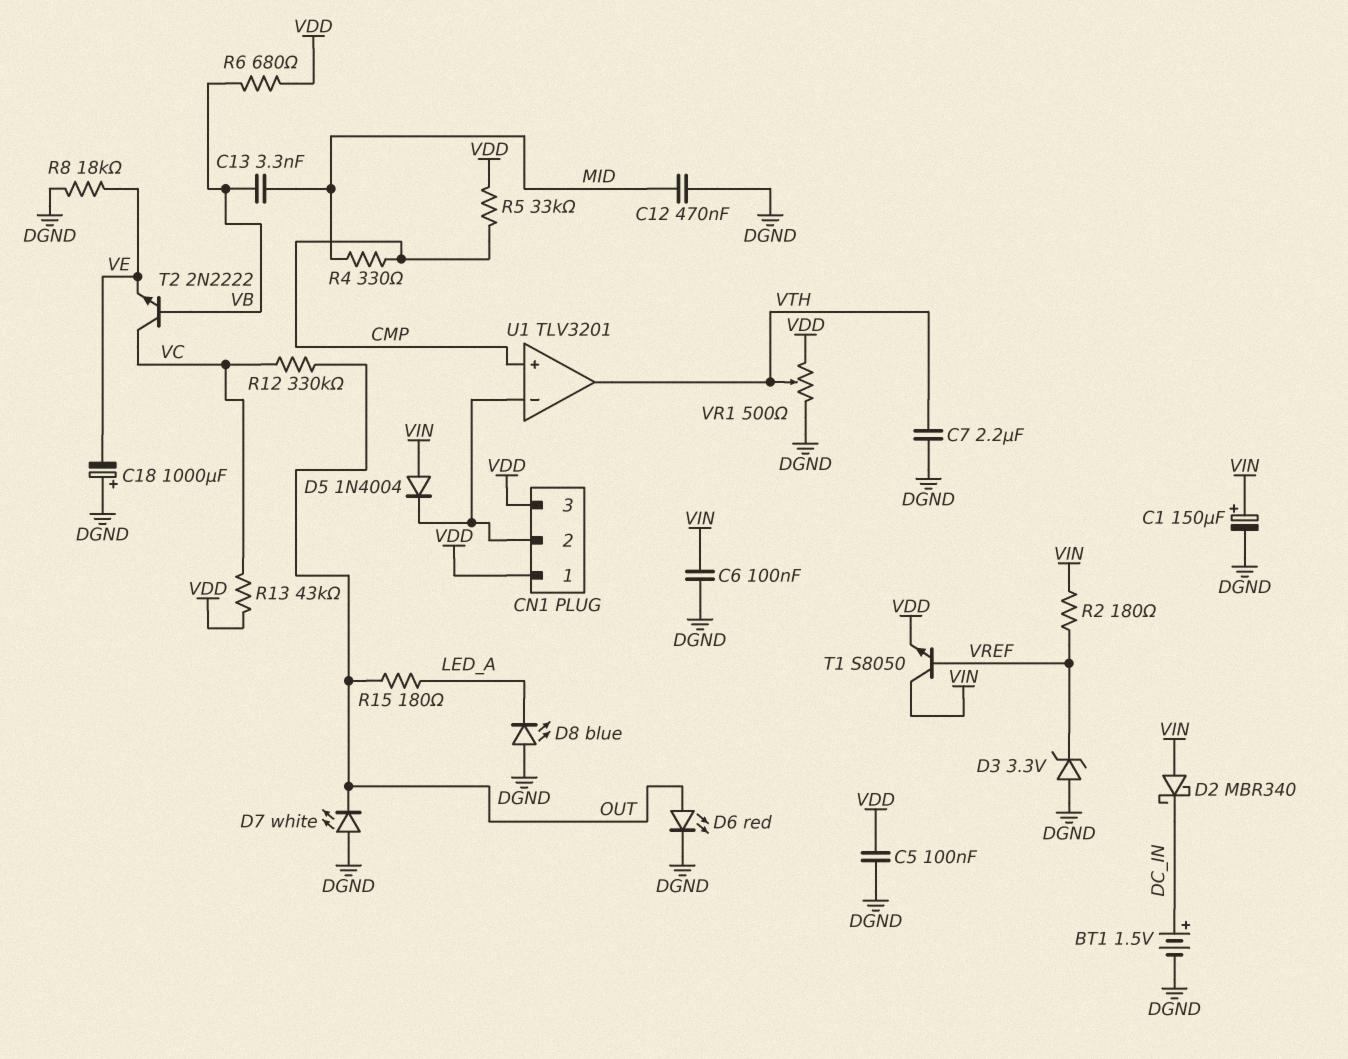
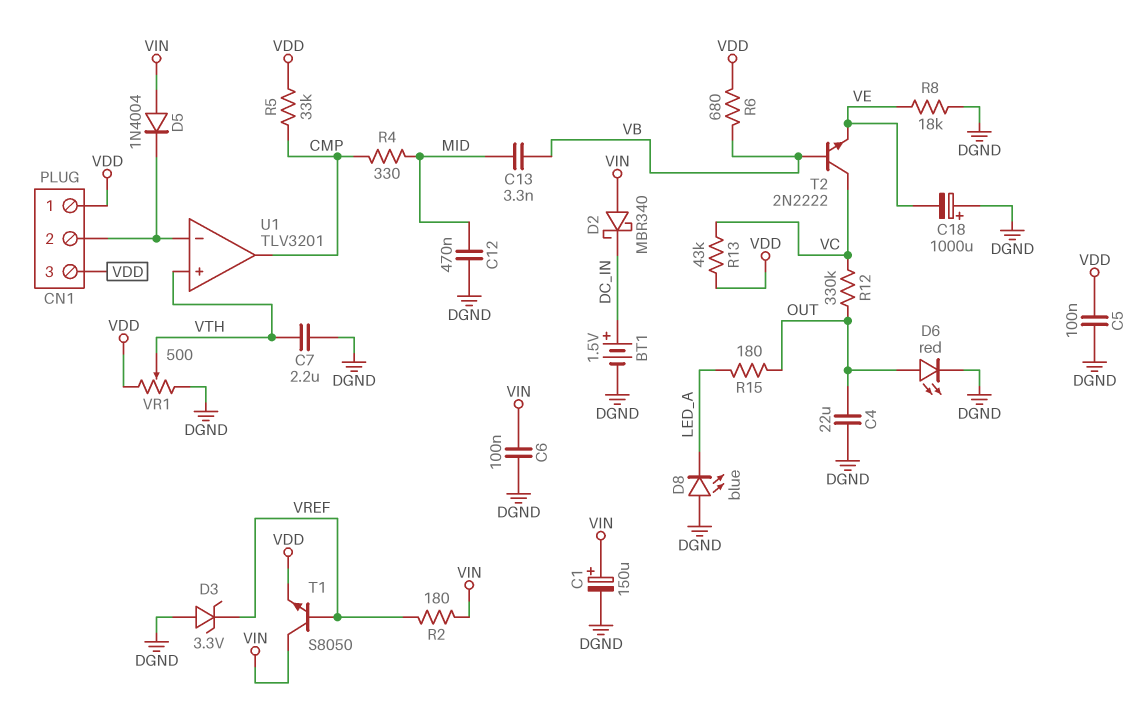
C4: none -> 22uF (DGND, OUT)
D7: LED white (A DGND, K OUT) -> none
U1 pin in+: CMP -> VTH
U1 pin out: VTH -> CMP

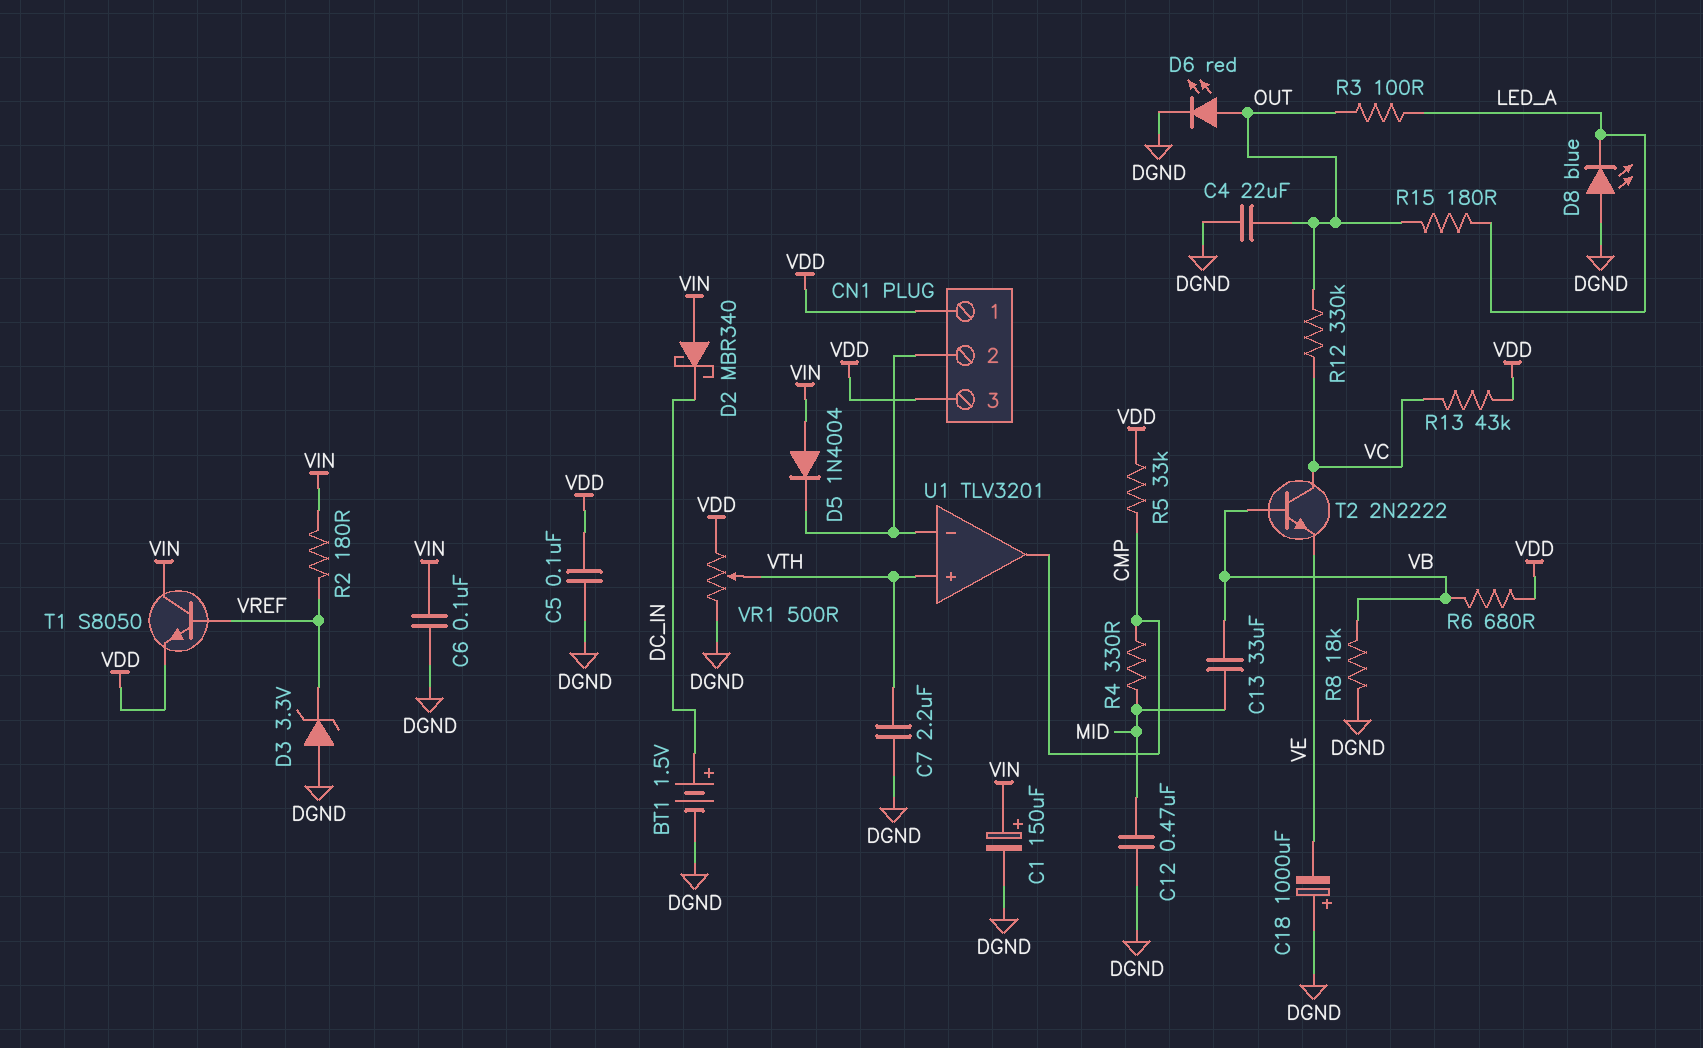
C13: 3.3nF (MID, VB) -> 33uF (MID, VB)
R3: none -> 100 (LED_A, OUT)
R8: 18k (DGND, VE) -> 18k (DGND, VB)

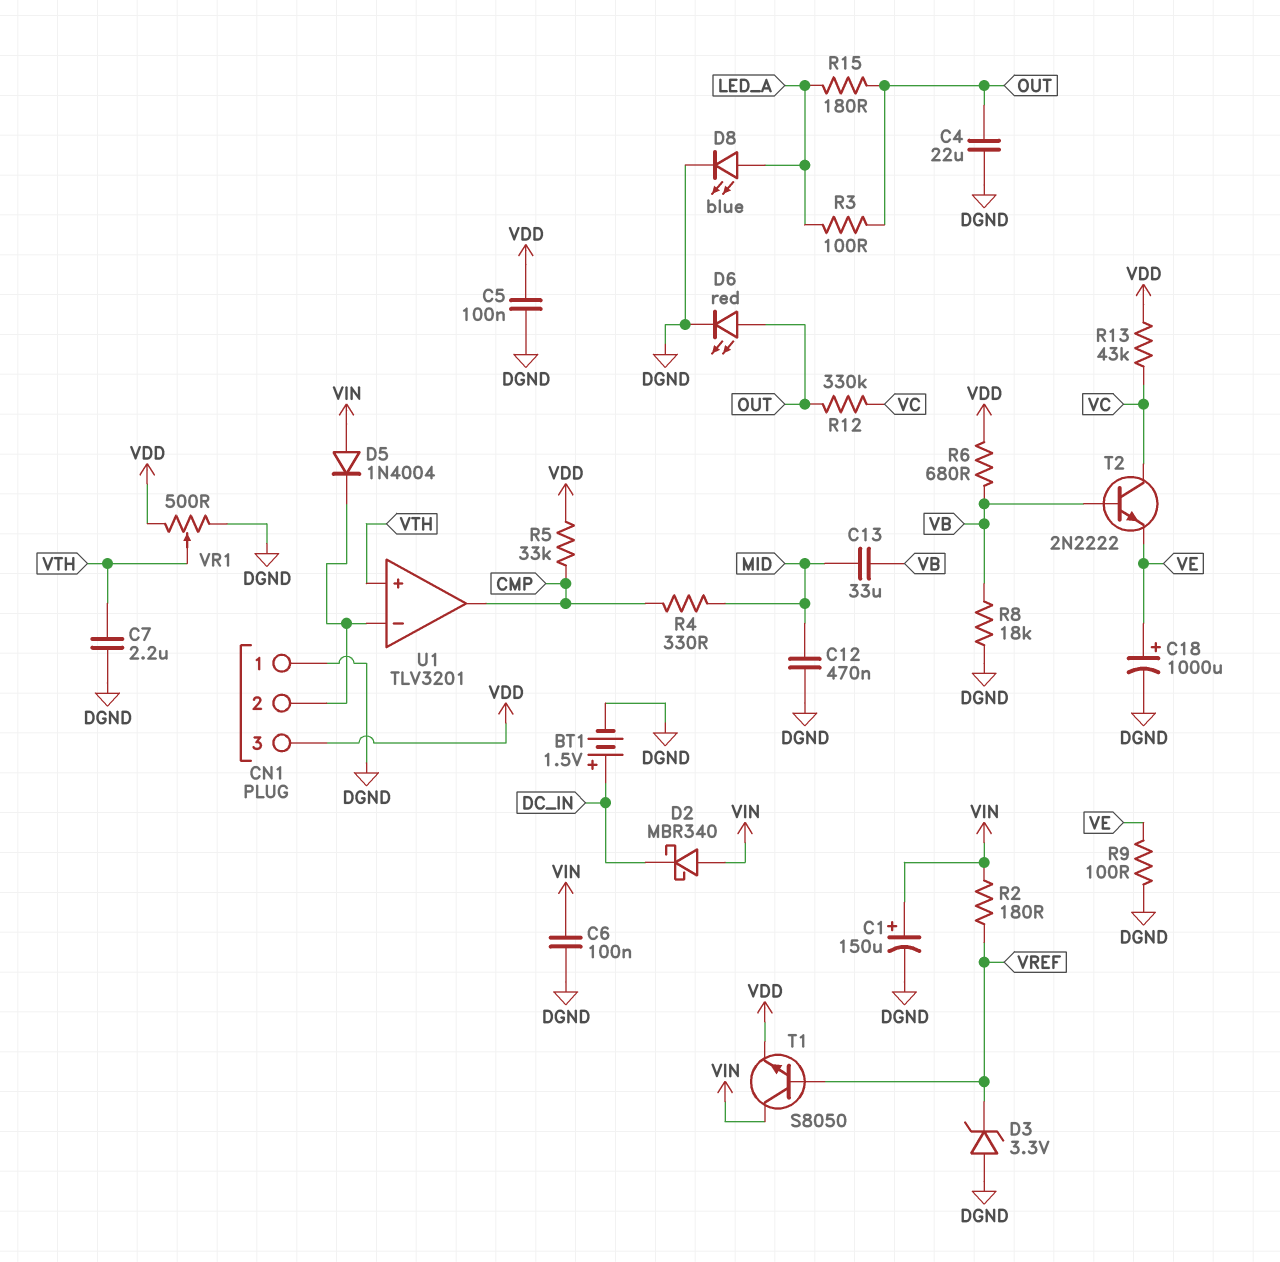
C18: 1000uF (plus DGND, minus VE) -> 1000uF (plus VE, minus DGND)
CN1 pin 1: VDD -> DGND
D8: LED blue (A DGND, K LED_A) -> LED blue (A LED_A, K DGND)
R9: none -> 100 (DGND, VE)

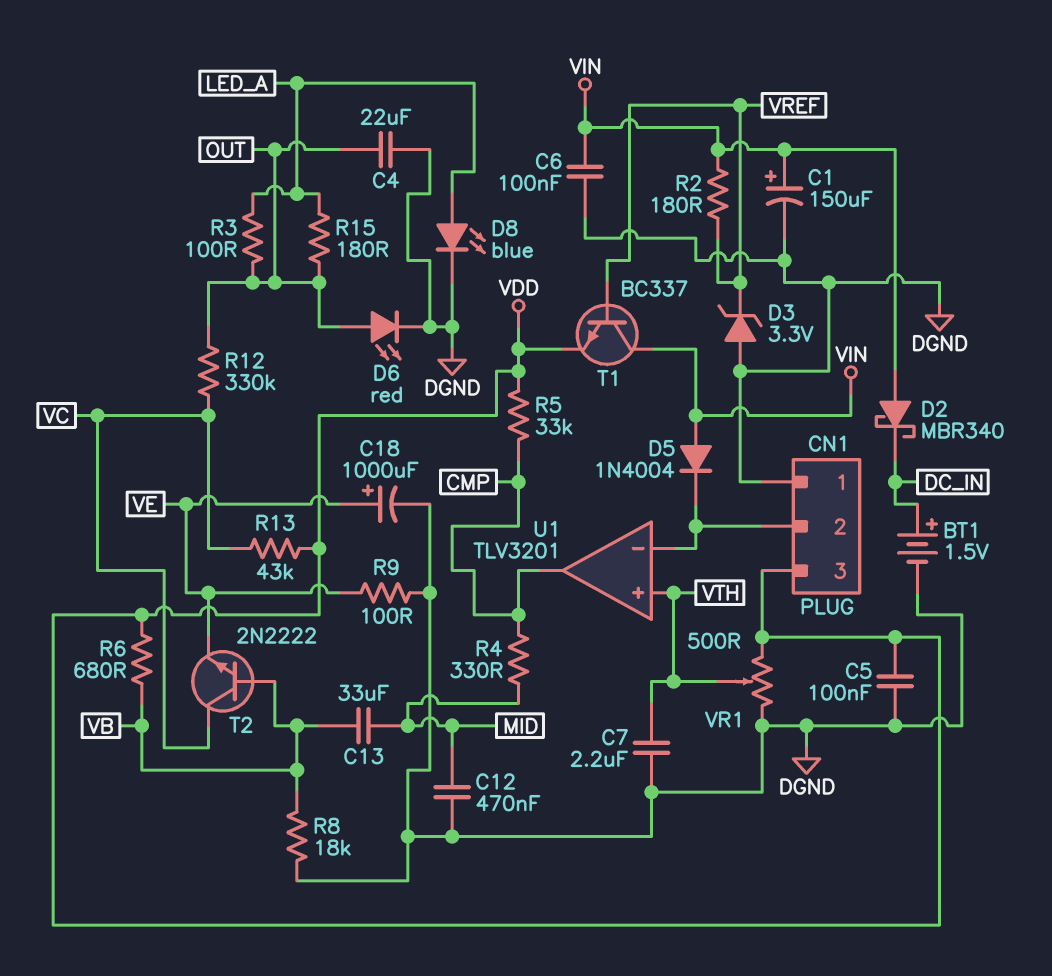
T1: NPN S8050 (B VREF, C VIN, E VDD) -> NPN BC337 (B VREF, C VIN, E VDD)

